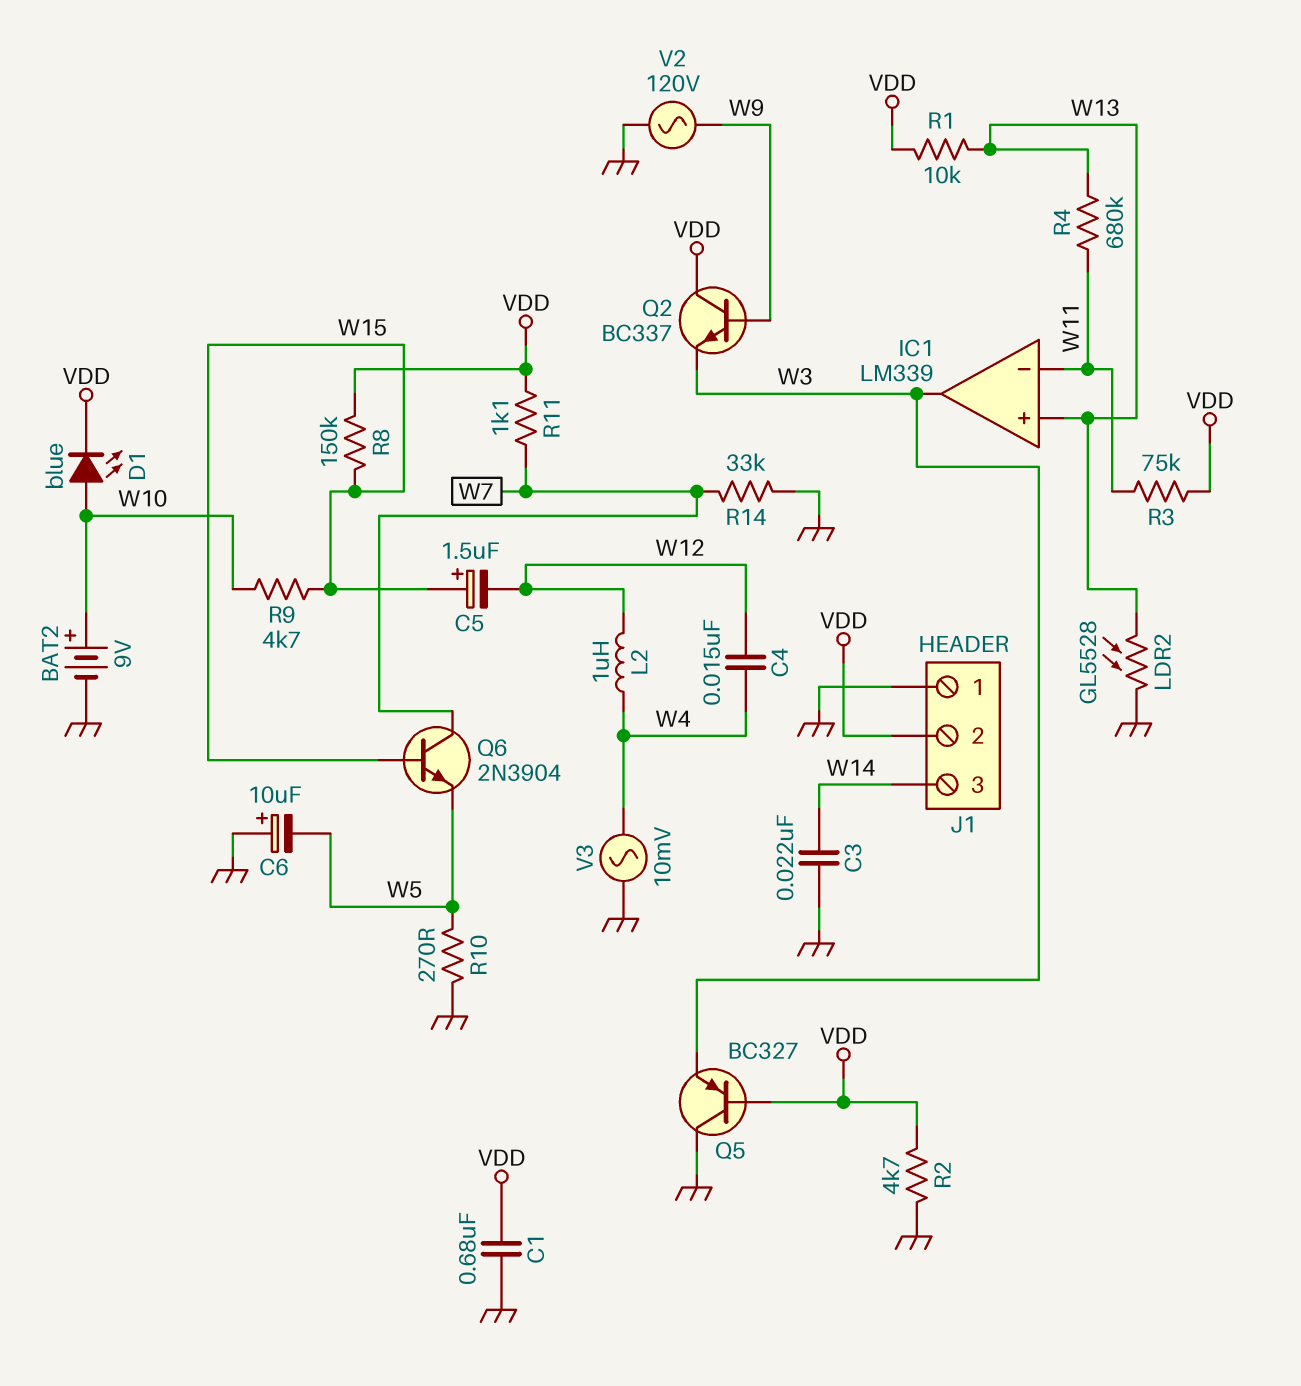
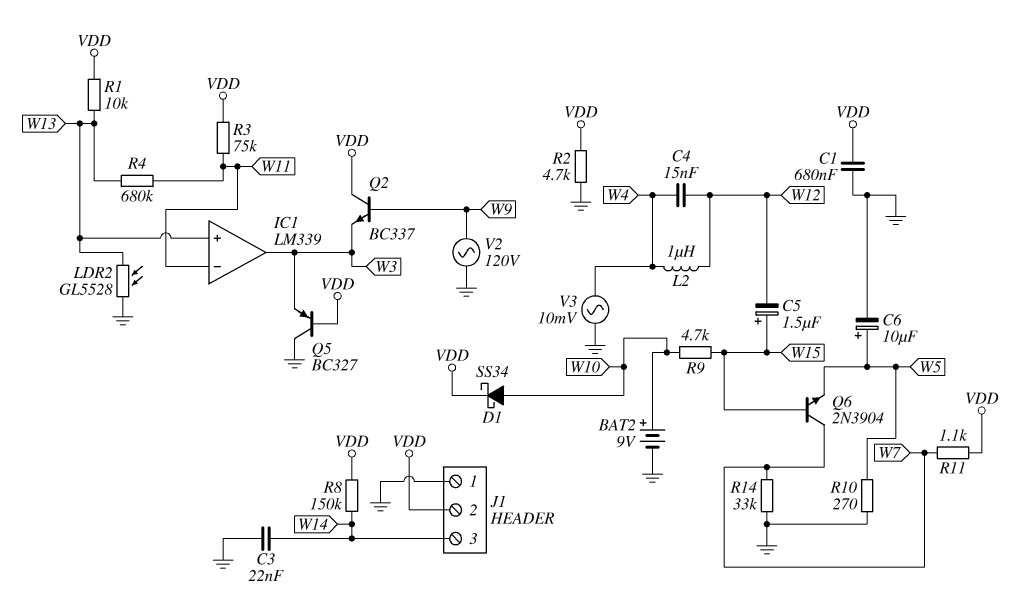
C6: 10uF (plus GND, minus W5) -> 10uF (plus W5, minus GND)
D1: LED blue (A W10, K VDD) -> schottky SS34 (A W10, K VDD)
R8: 150k (VDD, W15) -> 150k (VDD, W14)

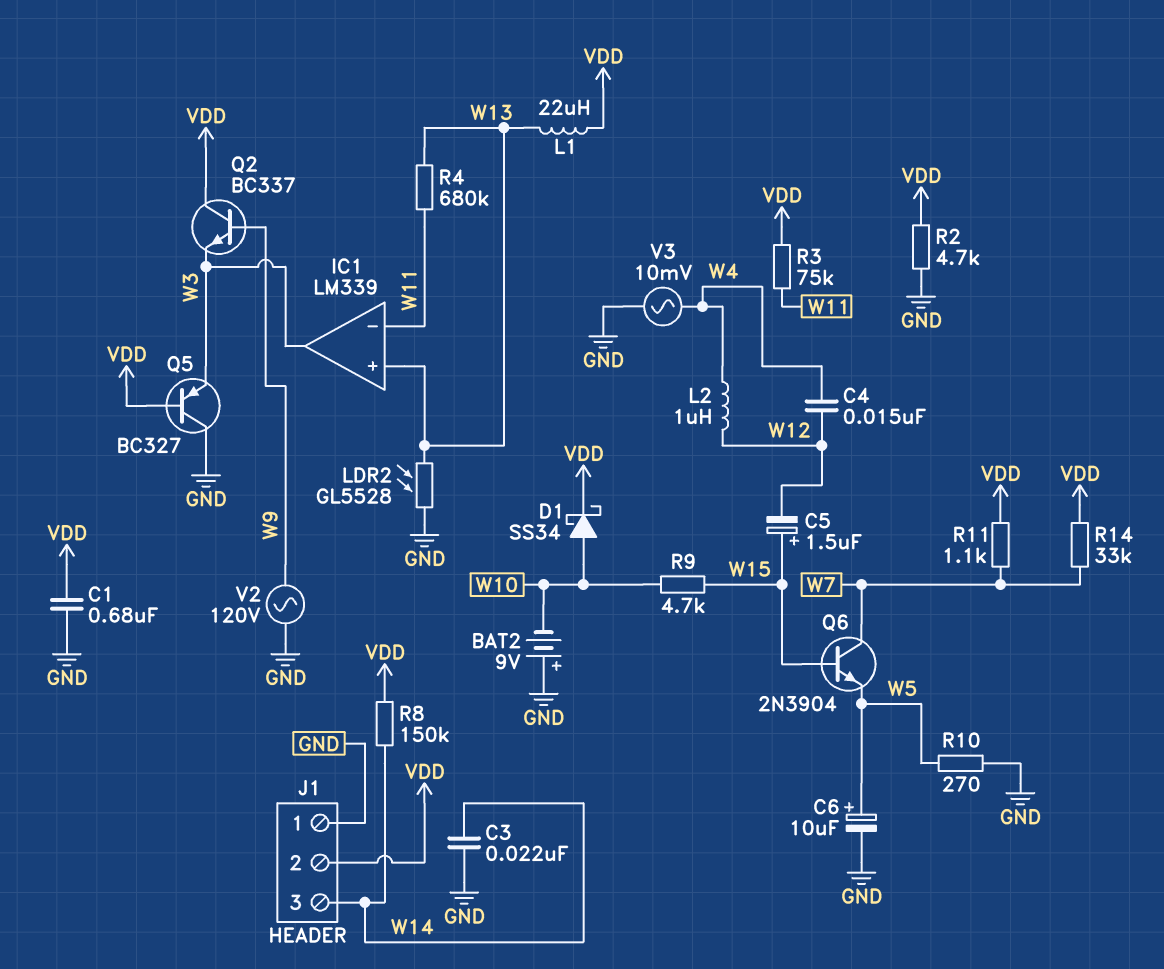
BAT2: 9V (plus W10, minus GND) -> 9V (plus GND, minus W10)
L1: none -> 22uH (VDD, W13)
R1: 10k (VDD, W13) -> none
R14: 33k (GND, W7) -> 33k (VDD, W7)

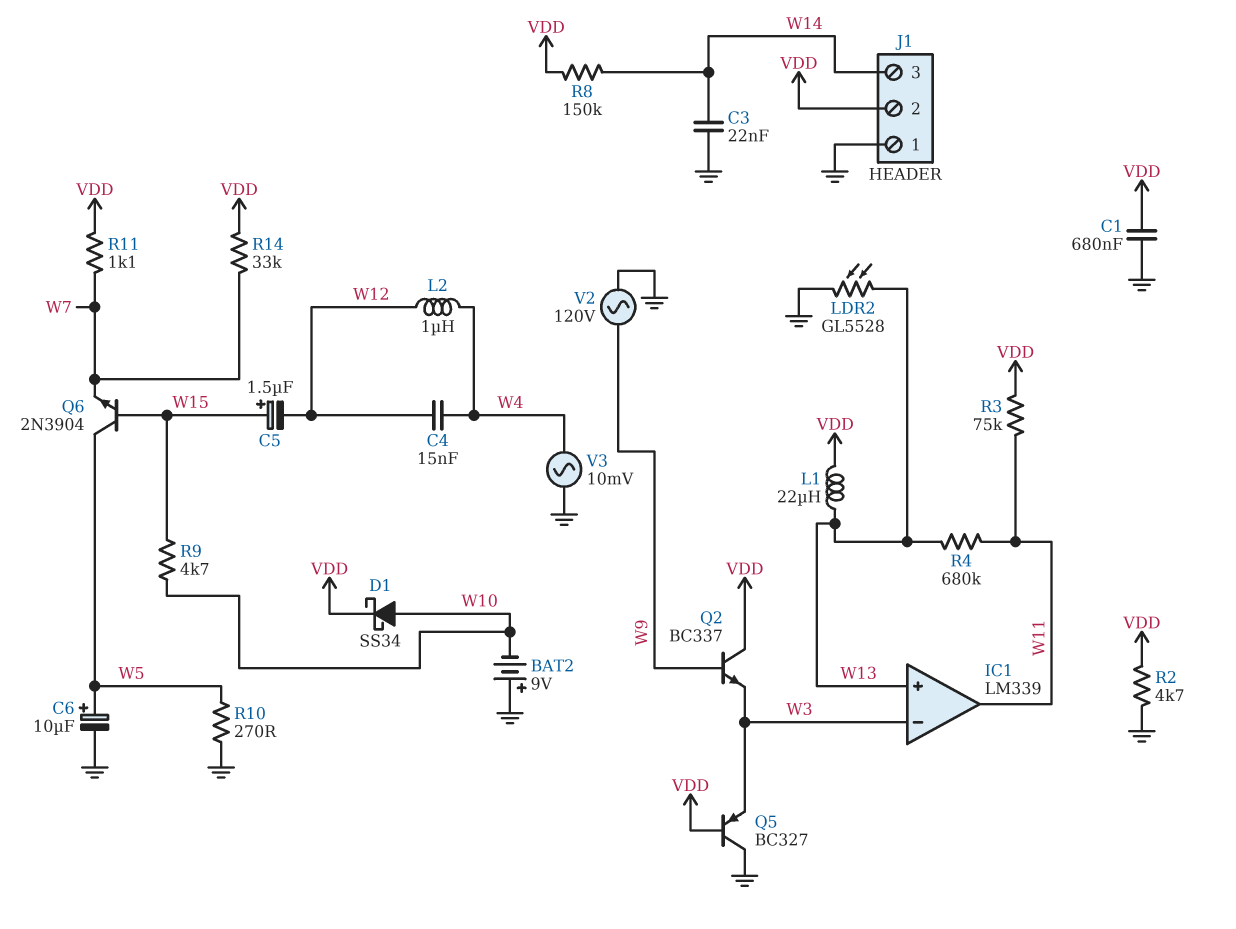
IC1 pin in-: W11 -> W3
IC1 pin out: W3 -> W11
Q6: NPN 2N3904 (B W15, C W7, E W5) -> NPN 2N3904 (B W15, C W5, E W7)

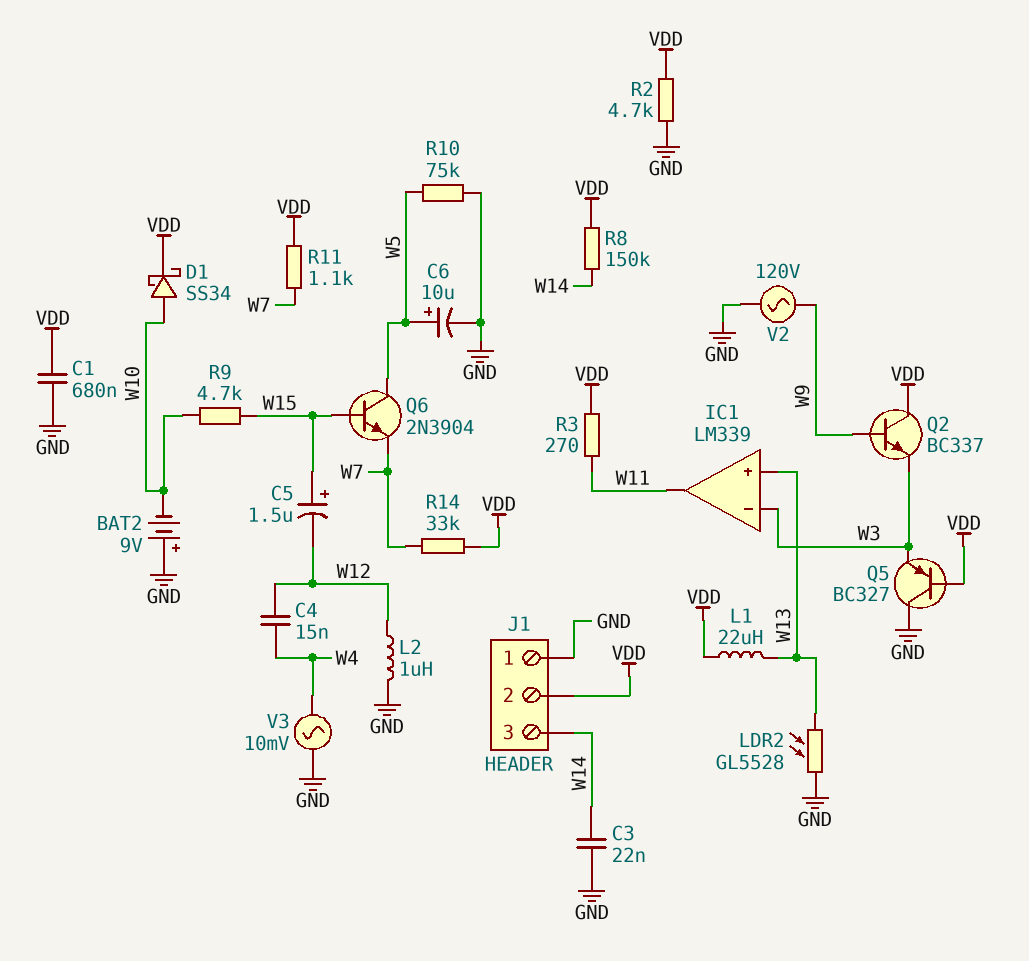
L2: 1uH (W4, W12) -> 1uH (GND, W12)
R3: 75k (VDD, W11) -> 270 (VDD, W11)
R4: 680k (W11, W13) -> none
R10: 270 (GND, W5) -> 75k (GND, W5)

